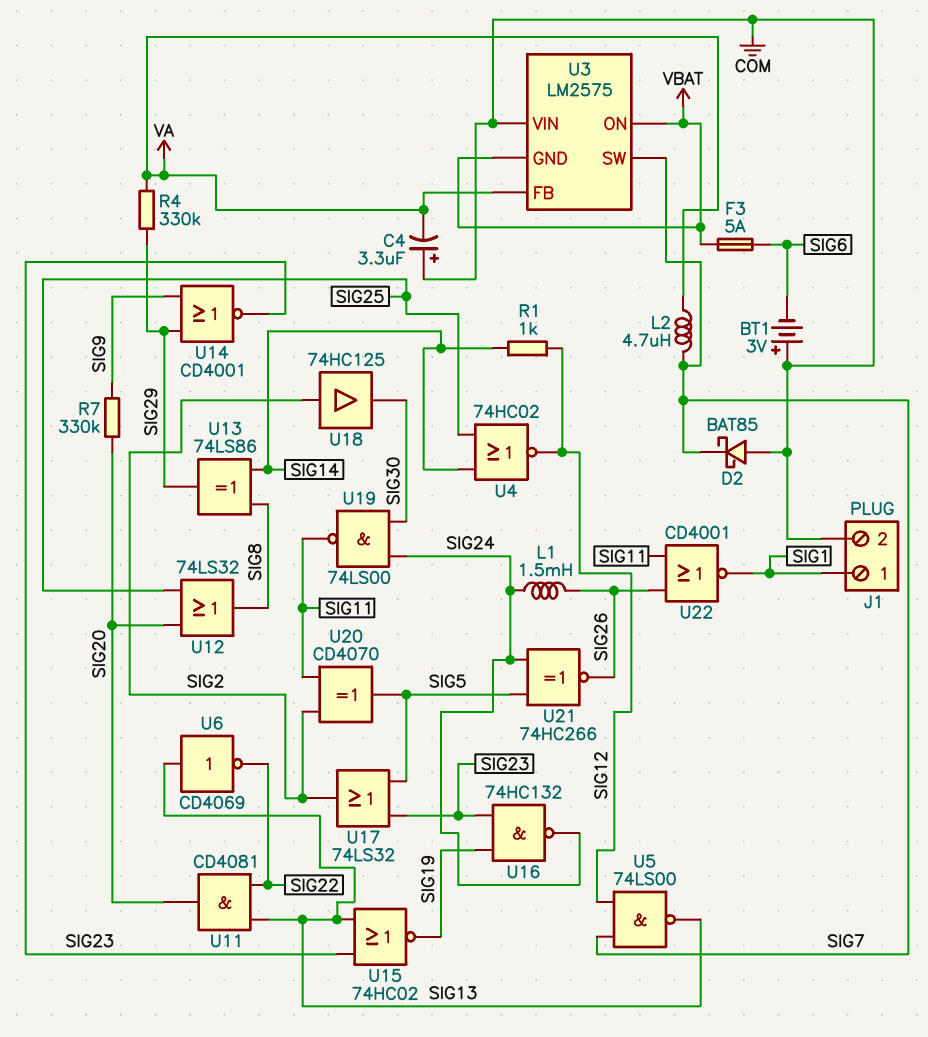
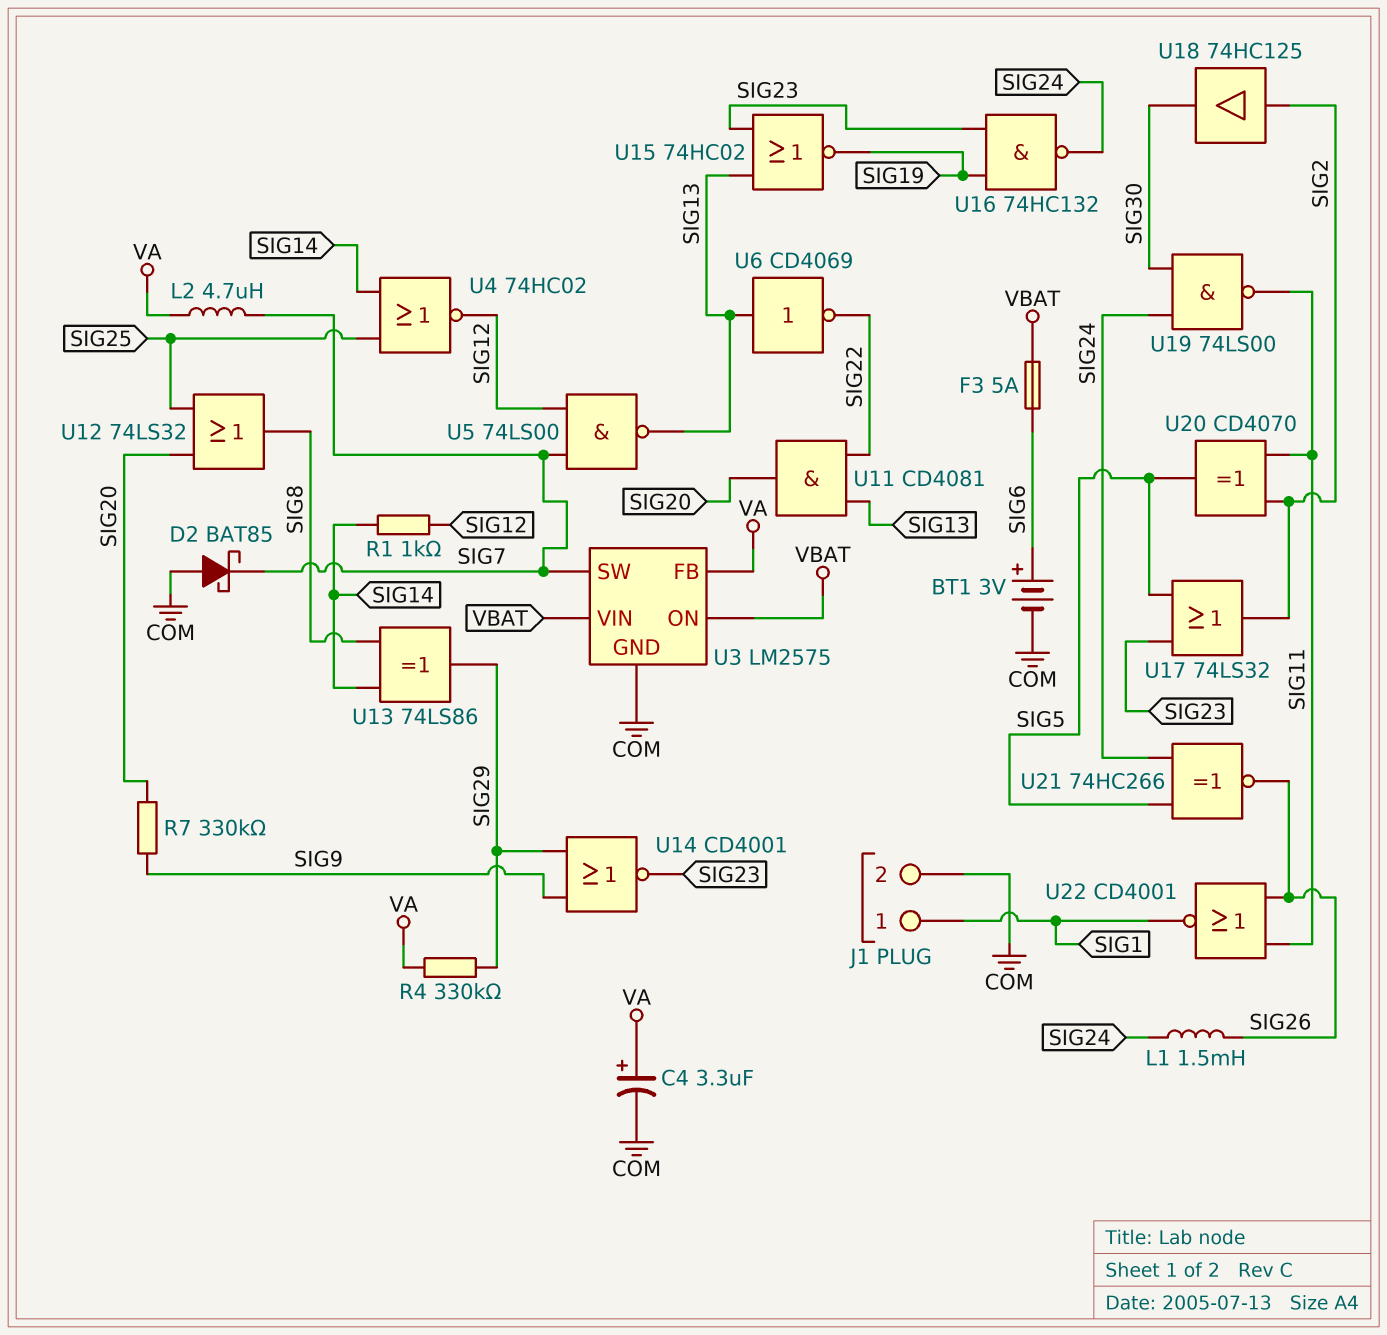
BT1: 3V (plus COM, minus SIG6) -> 3V (plus SIG6, minus COM)
C4: 3.3uF (plus COM, minus VA) -> 3.3uF (plus VA, minus COM)
U3 pin GND: VBAT -> COM
U3 pin VIN: COM -> VBAT

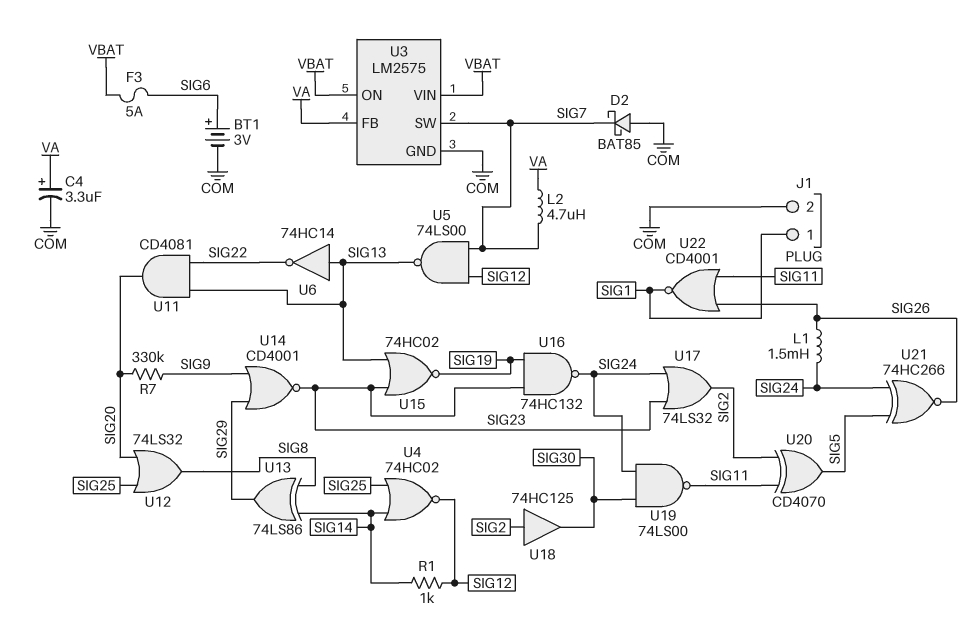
R4: 330k (SIG29, VA) -> none
U6: NOT CD4069 (in SIG13, out SIG22) -> NOT 74HC14 (in SIG13, out SIG22)
U17: OR 74LS32 (in SIG5, in SIG23, out SIG2) -> OR 74LS32 (in SIG23, in SIG24, out SIG2)

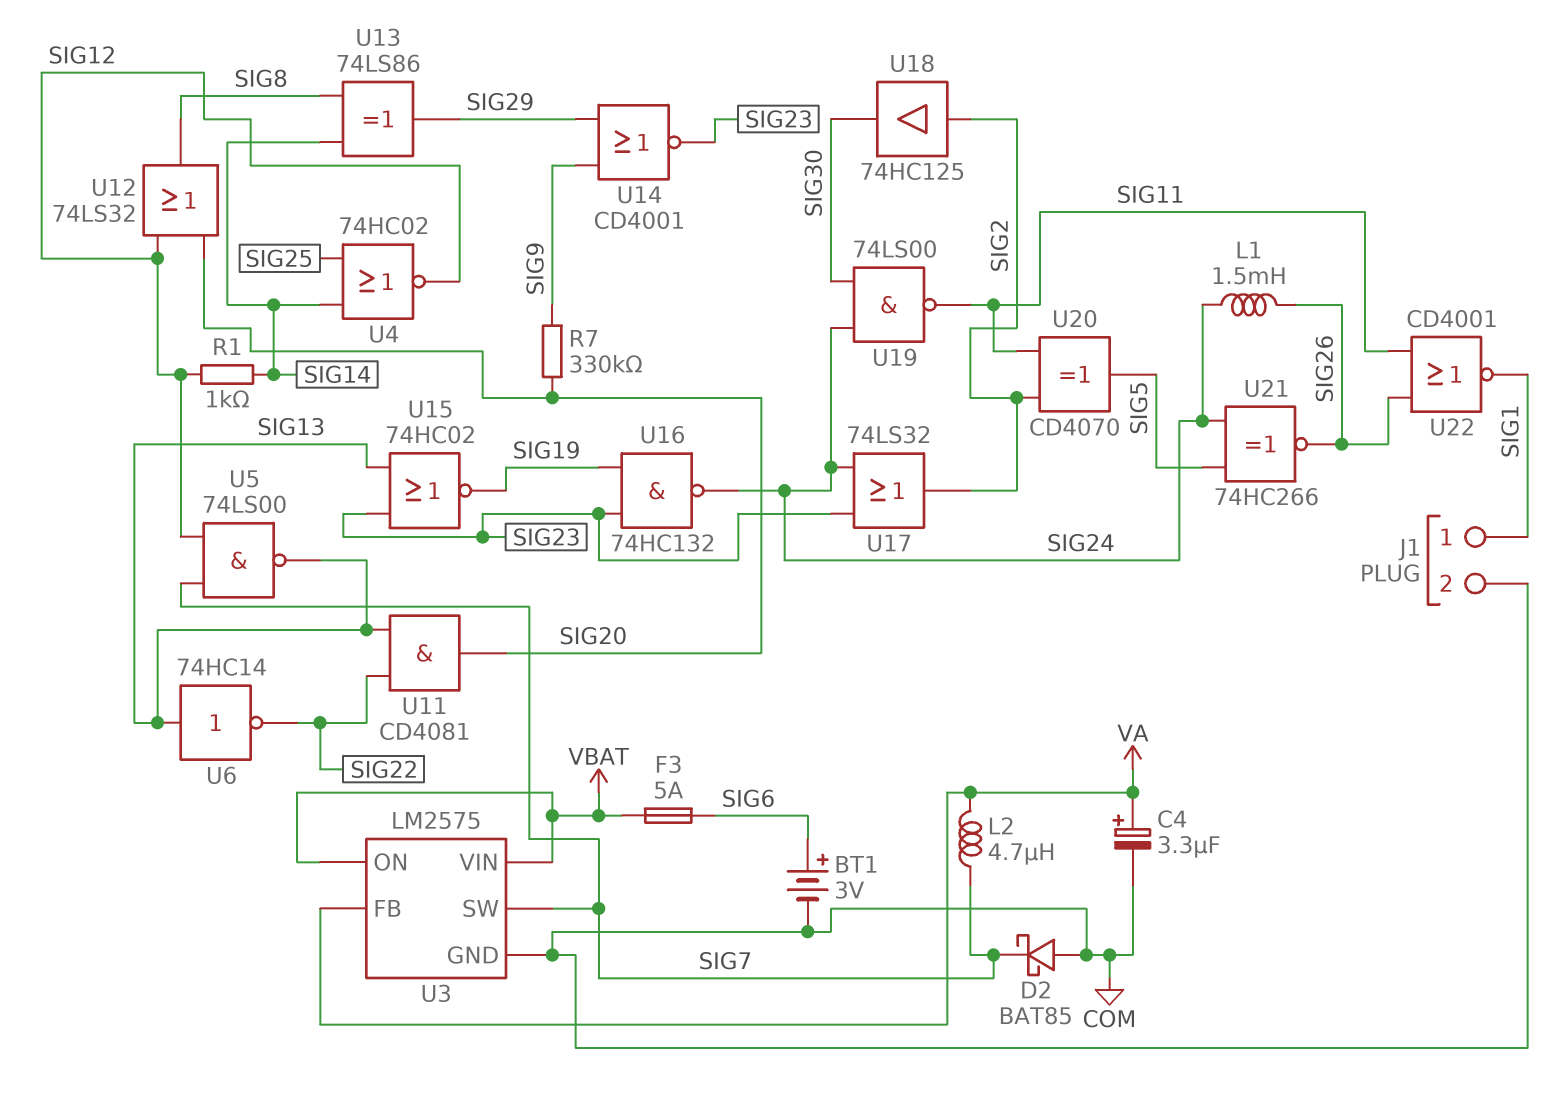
U12: OR 74LS32 (in SIG20, in SIG25, out SIG8) -> OR 74LS32 (in SIG12, in SIG20, out SIG8)

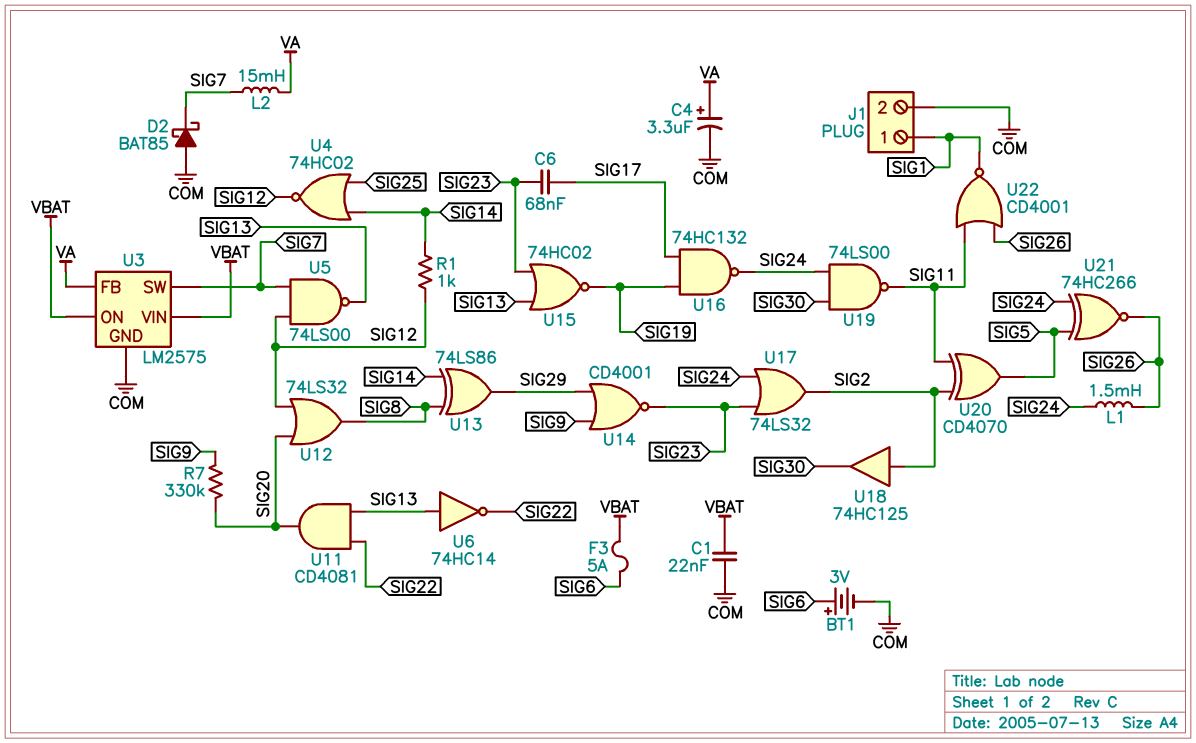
C1: none -> 22nF (COM, VBAT)
C6: none -> 68nF (SIG17, SIG23)
L2: 4.7uH (SIG7, VA) -> 15mH (SIG7, VA)
U16: NAND 74HC132 (in SIG19, in SIG23, out SIG24) -> NAND 74HC132 (in SIG17, in SIG19, out SIG24)

